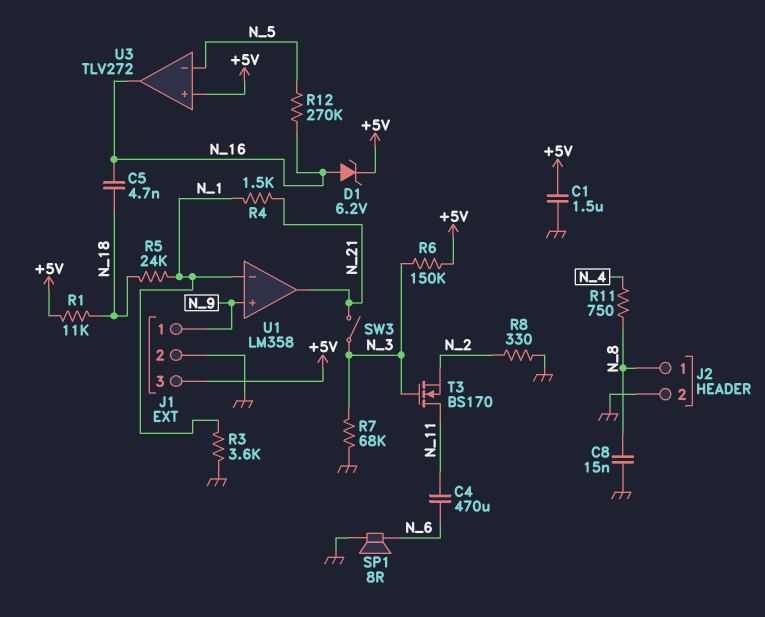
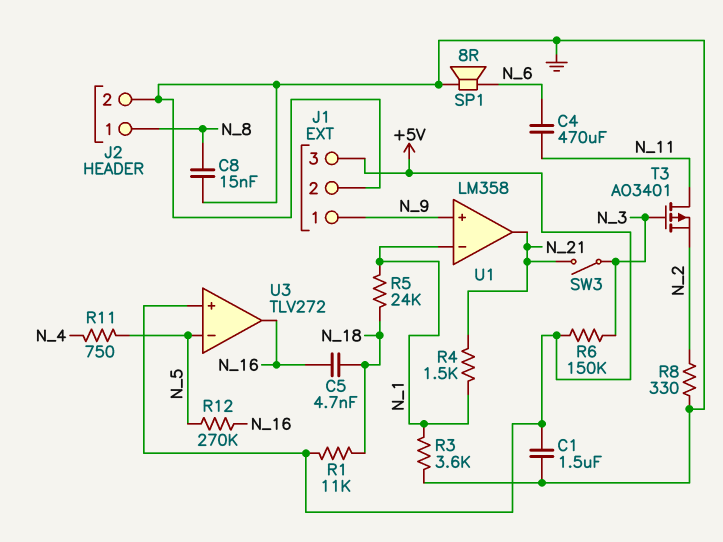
D1: zener 6.2V (A N_16, K +5V) -> none
R7: 68k (GND, N_3) -> none
R11: 750 (N_4, N_8) -> 750 (N_4, N_5)
T3: NMOS BS170 (G N_3, D N_11, S N_2) -> PMOS AO3401 (G N_3, D N_11, S N_2)

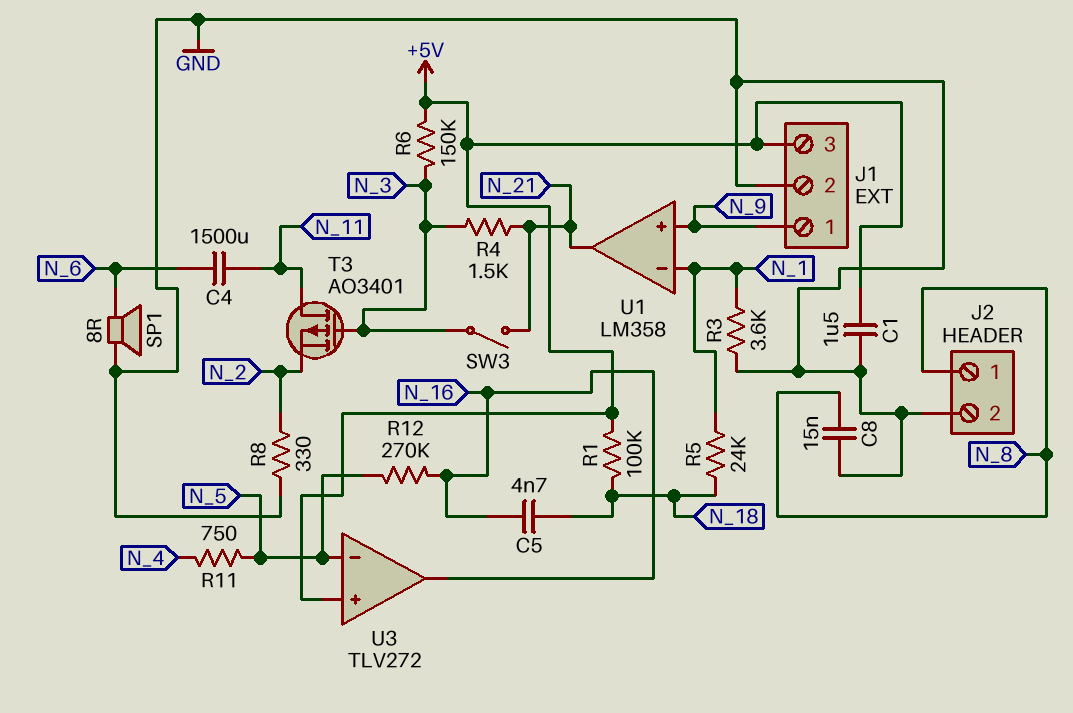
C4: 470uF (N_6, N_11) -> 1500uF (N_6, N_11)
R1: 11k (+5V, N_18) -> 100k (+5V, N_18)
R4: 1.5k (N_1, N_21) -> 1.5k (N_3, N_21)

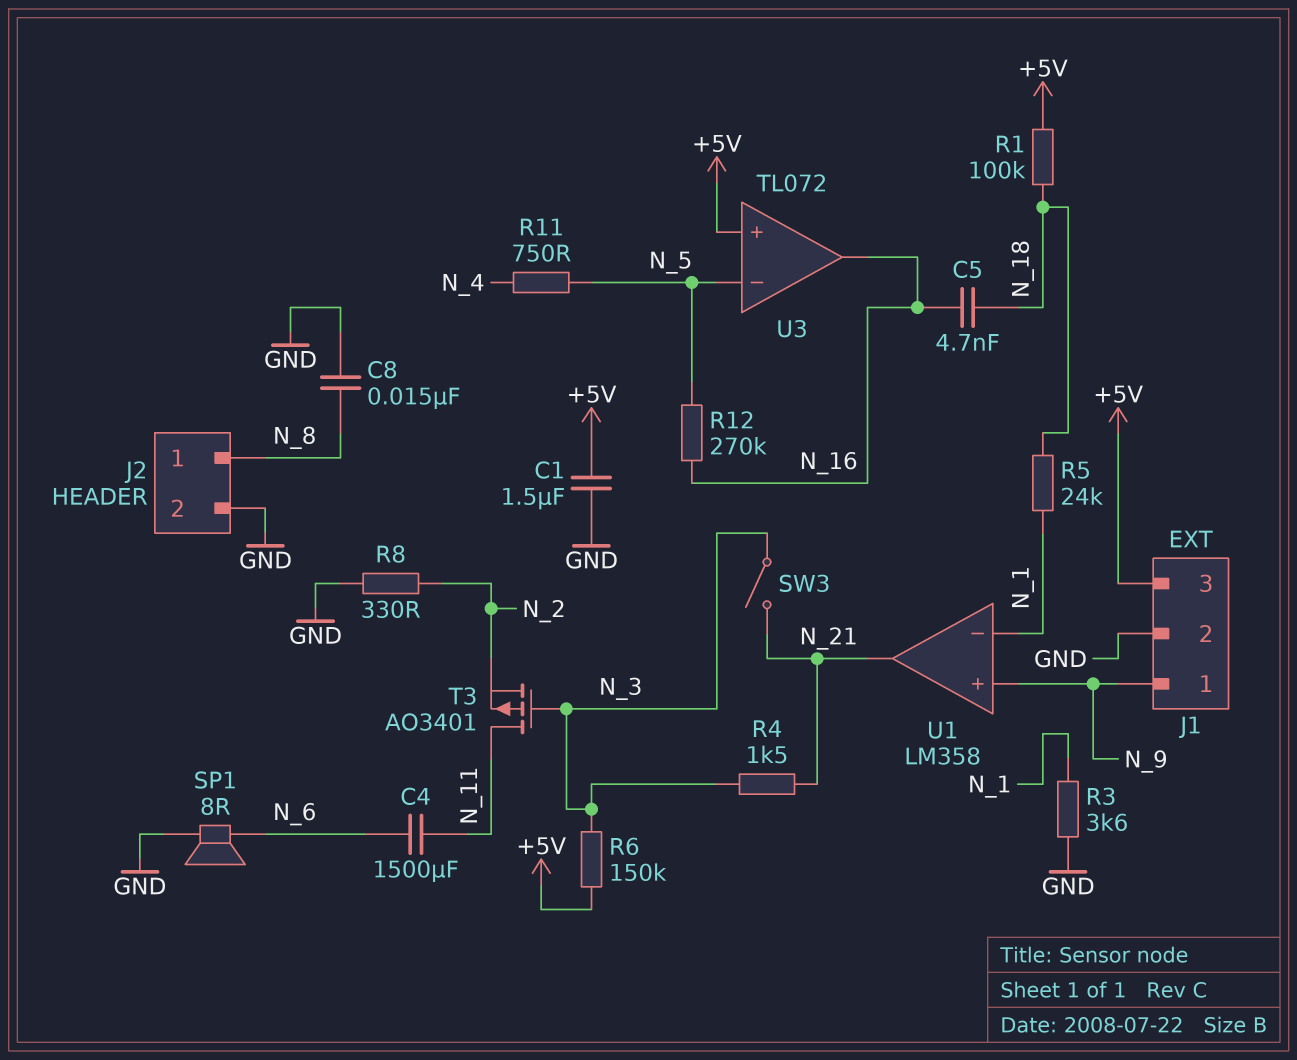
U3: TLV272 -> TL072

